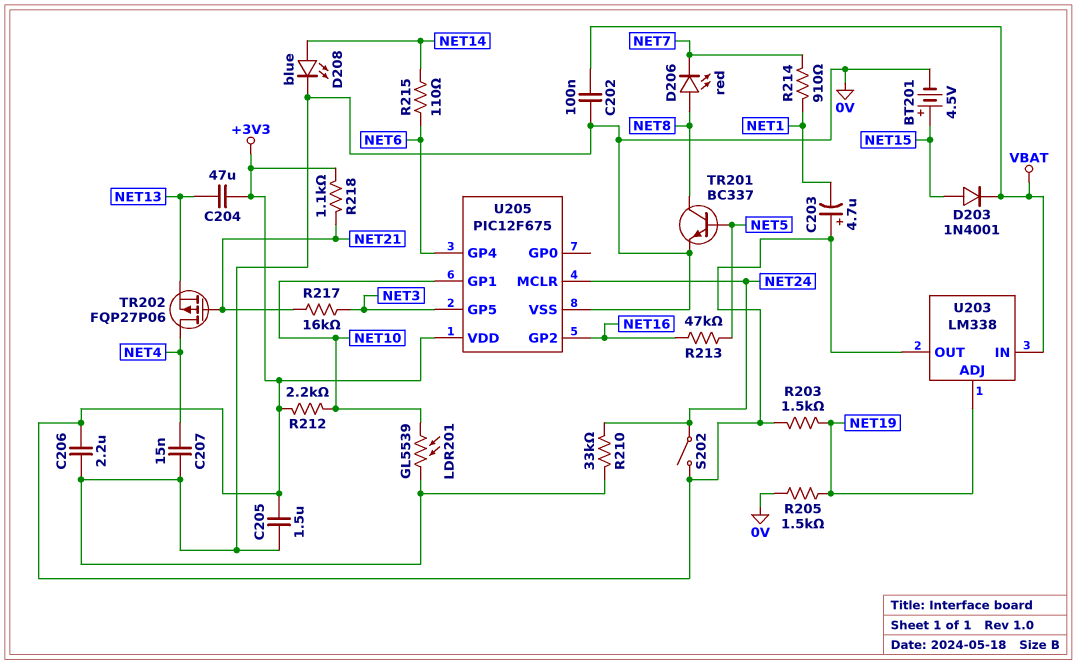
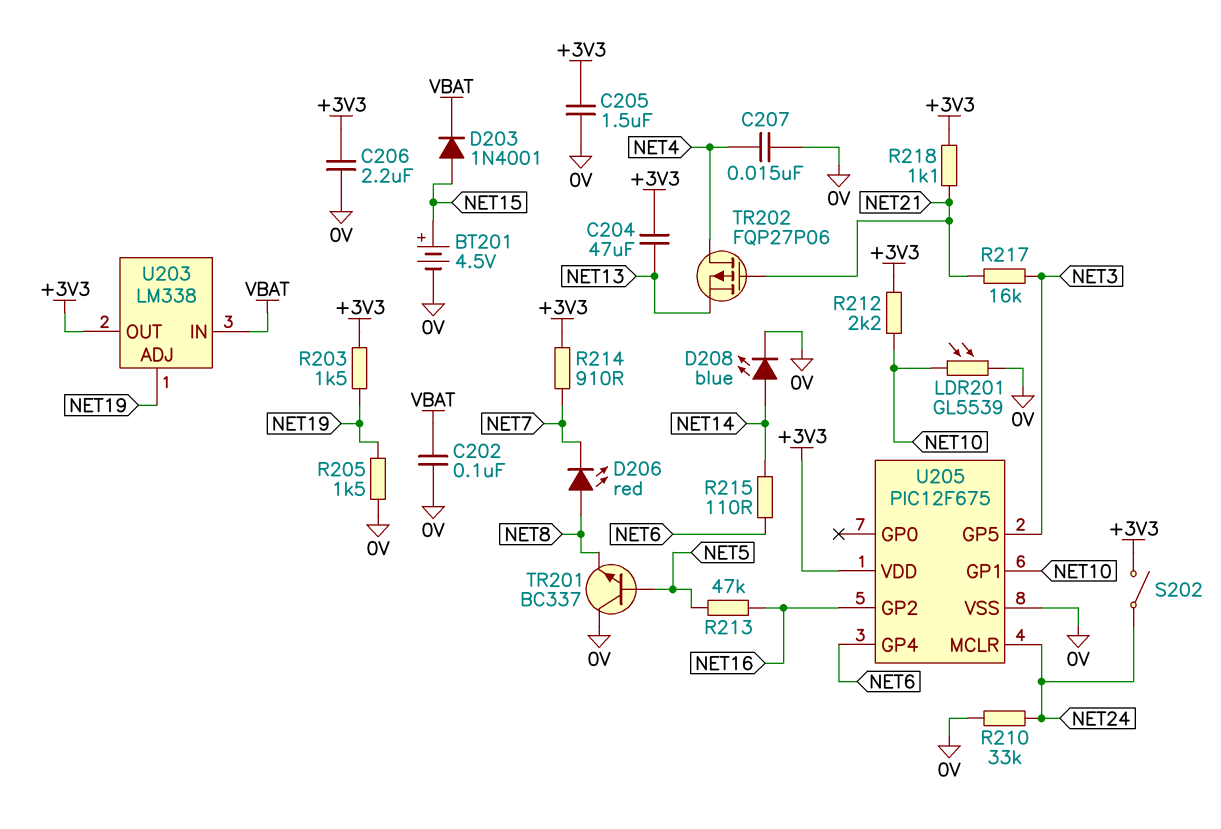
C203: 4.7uF (plus +3V3, minus NET1) -> none
R214: 910 (NET1, NET7) -> 910 (+3V3, NET7)
TR201: NPN BC337 (B NET5, C NET8, E 0V) -> NPN BC337 (B NET5, C 0V, E NET8)

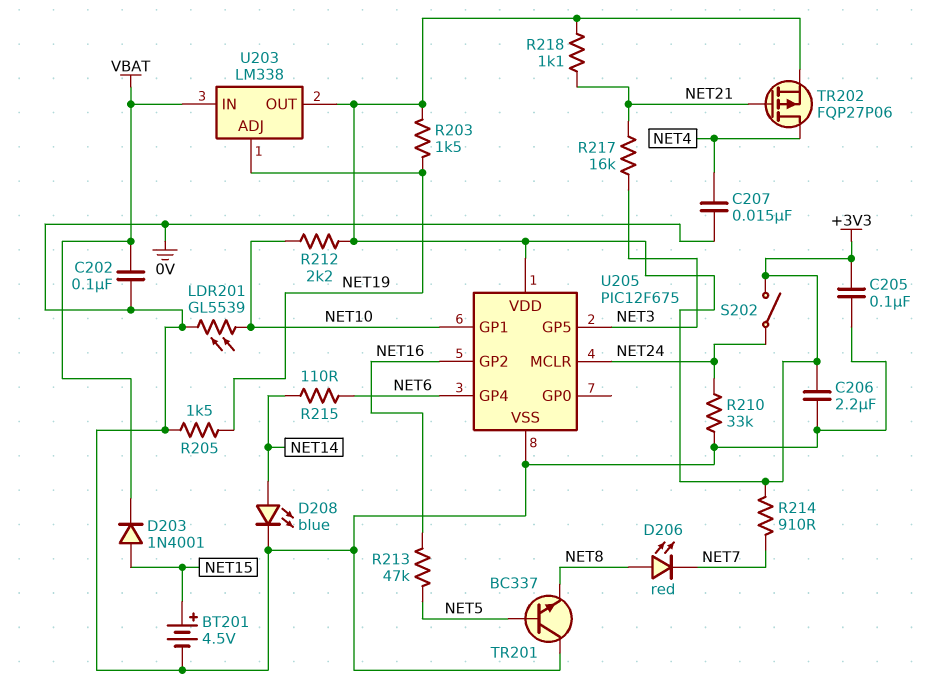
C204: 47uF (+3V3, NET13) -> none
C205: 1.5uF (+3V3, 0V) -> 100nF (+3V3, 0V)
TR202: PMOS FQP27P06 (G NET21, D NET4, S NET13) -> PMOS FQP27P06 (G NET21, D NET4, S +3V3)

